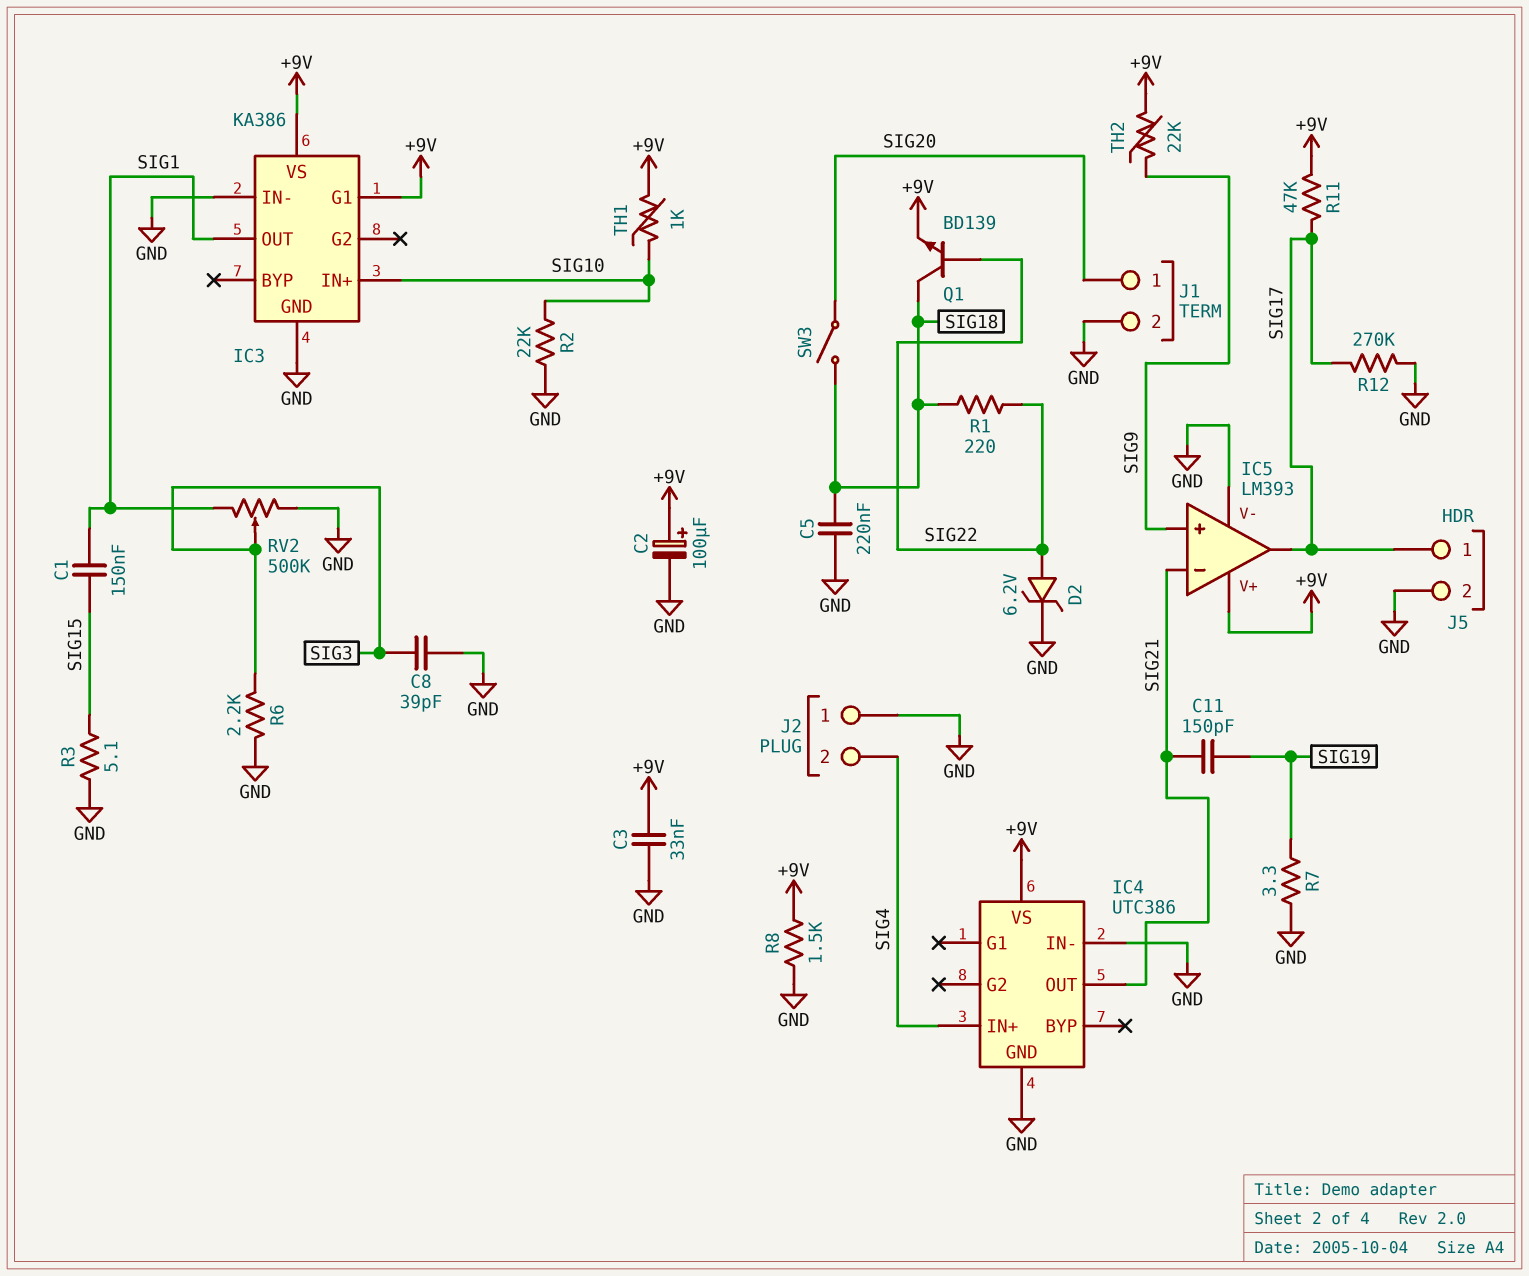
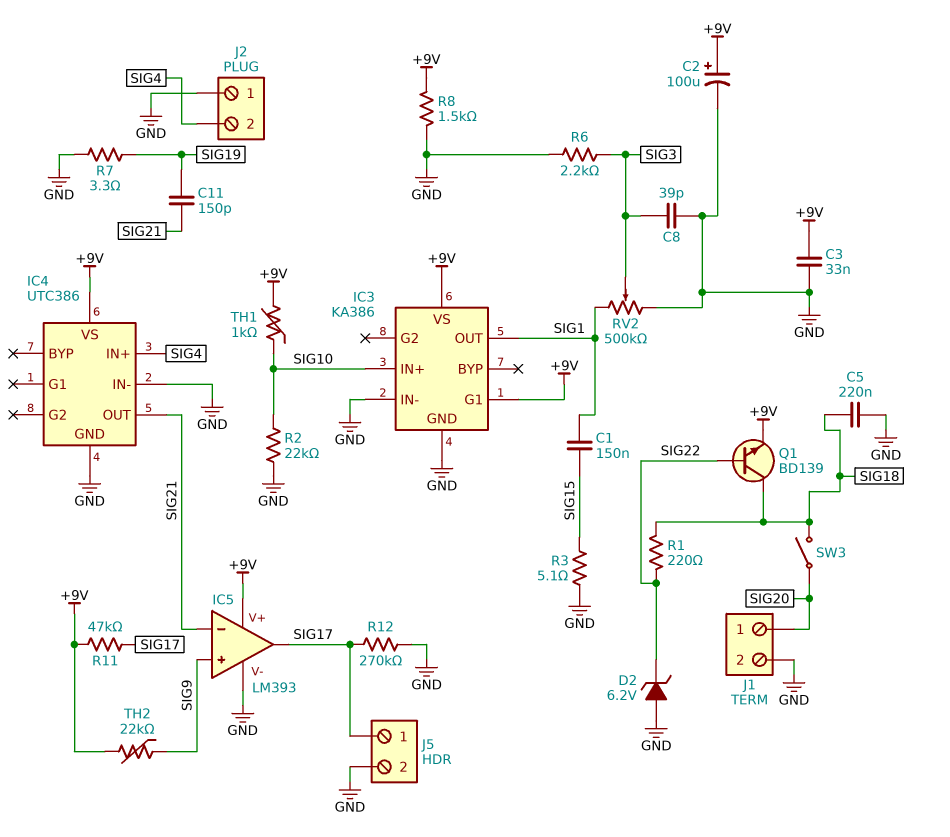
D2: zener 6.2V (A SIG22, K GND) -> zener 6.2V (A GND, K SIG22)

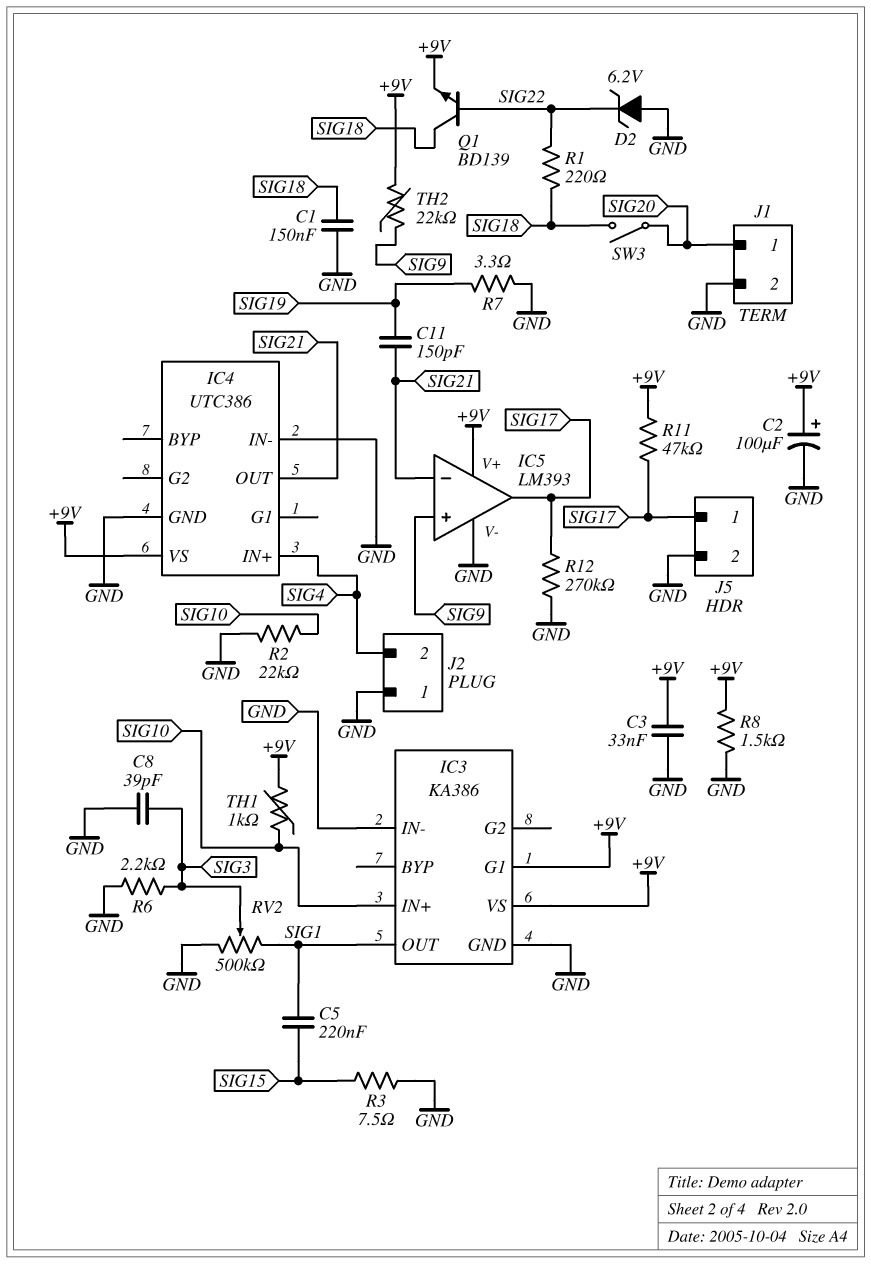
C1: 150nF (SIG1, SIG15) -> 150nF (GND, SIG18)
C5: 220nF (GND, SIG18) -> 220nF (SIG1, SIG15)
R3: 5.1 (GND, SIG15) -> 7.5 (GND, SIG15)

